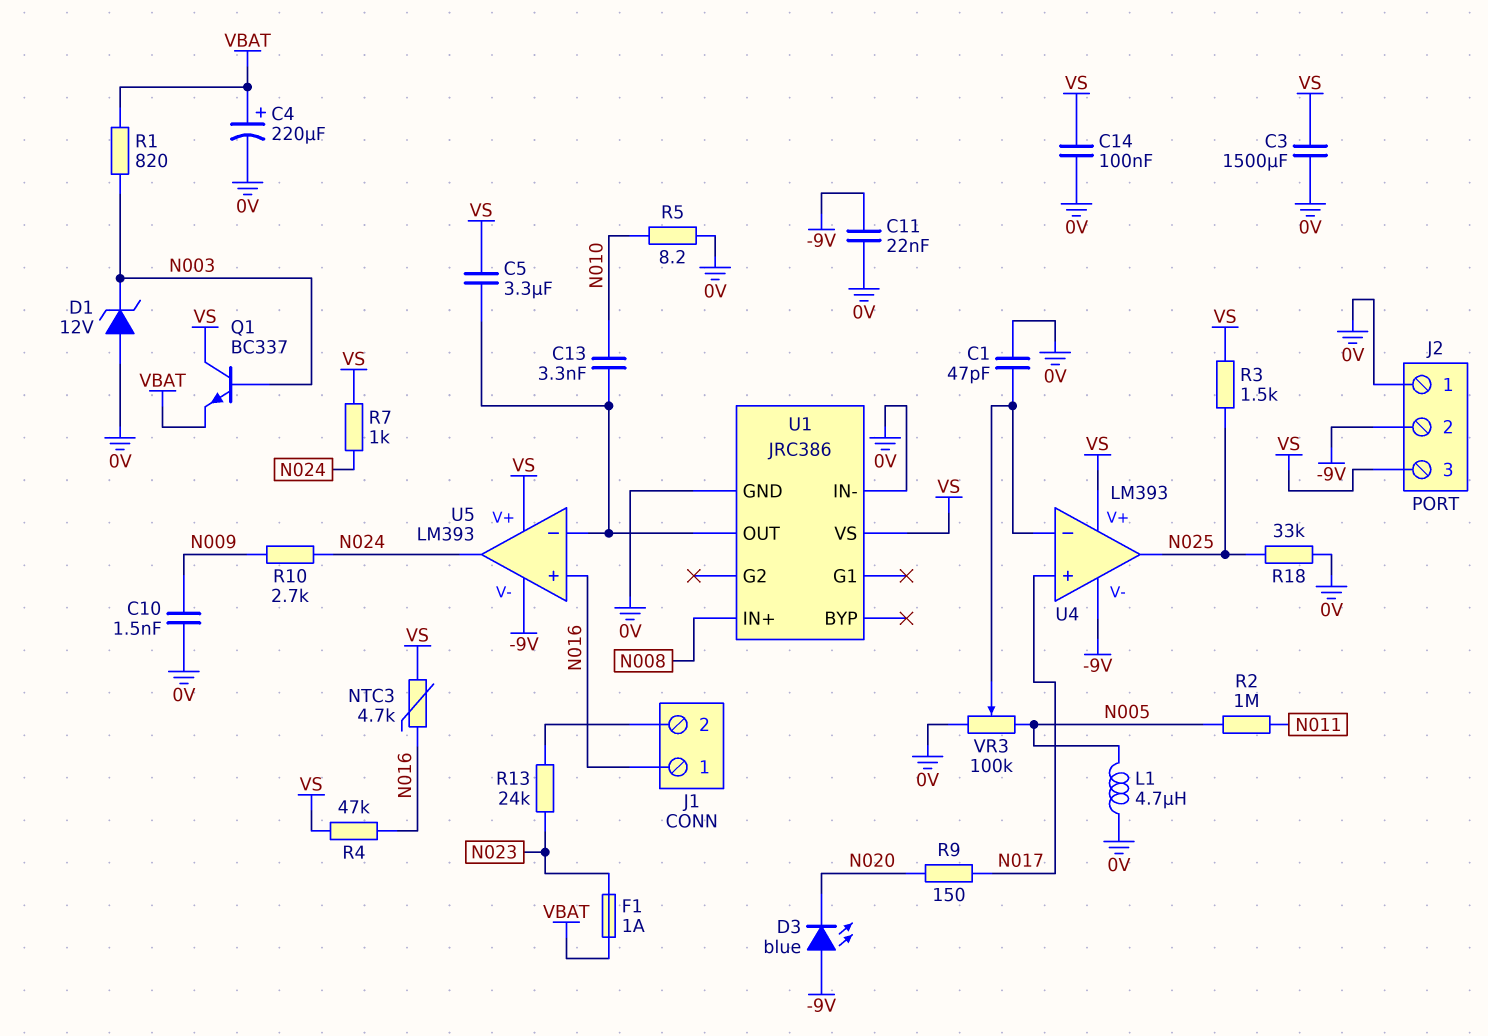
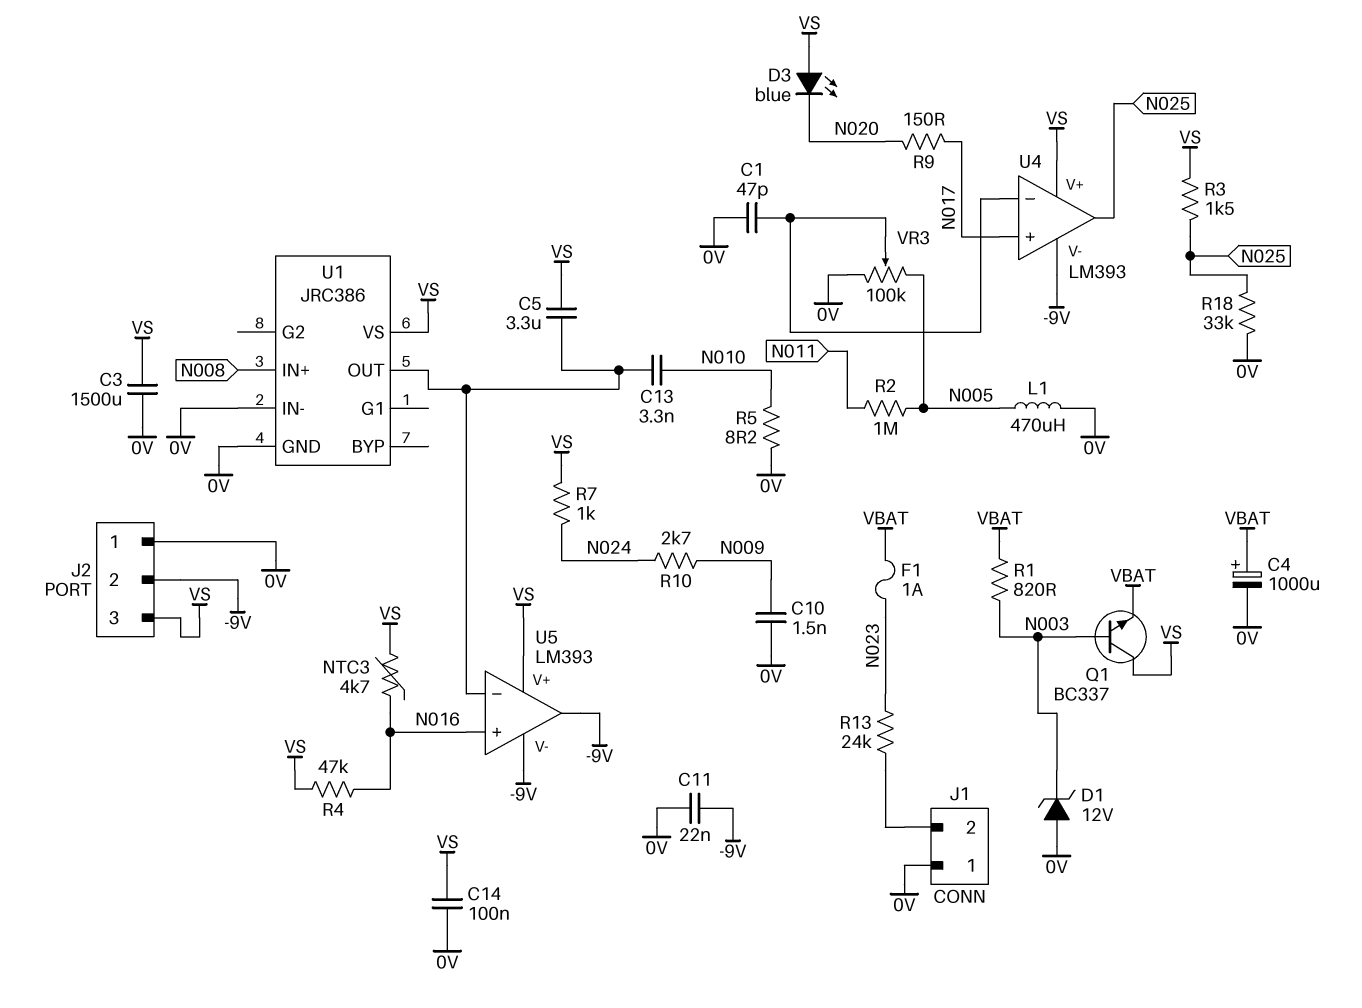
C4: 220uF (plus VBAT, minus 0V) -> 1000uF (plus VBAT, minus 0V)
D3: LED blue (A -9V, K N020) -> LED blue (A VS, K N020)
J1 pin 1: N016 -> 0V
L1: 4.7uH (0V, N005) -> 470uH (0V, N005)
U5 pin out: N024 -> -9V

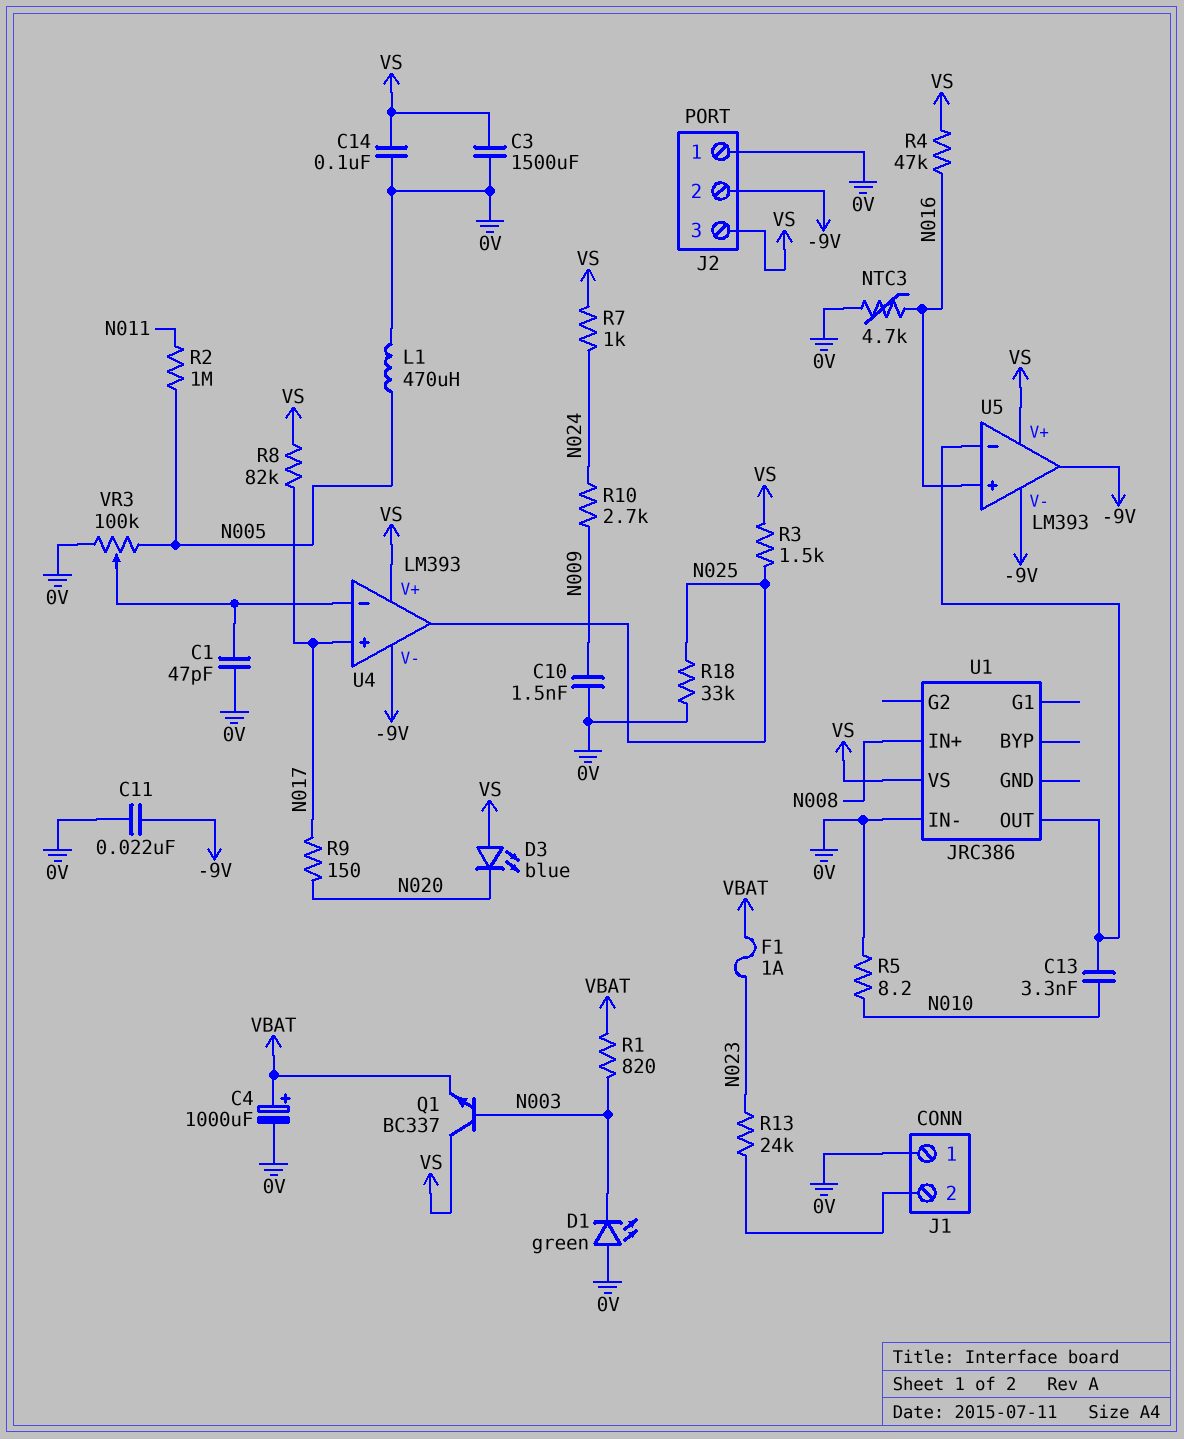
C5: 3.3uF (U1/OUT, VS) -> none
D1: zener 12V (A 0V, K N003) -> LED green (A 0V, K N003)
NTC3: 4.7k (N016, VS) -> 4.7k (0V, N016)
R8: none -> 82k (N017, VS)
U1 pin GND: 0V -> none

